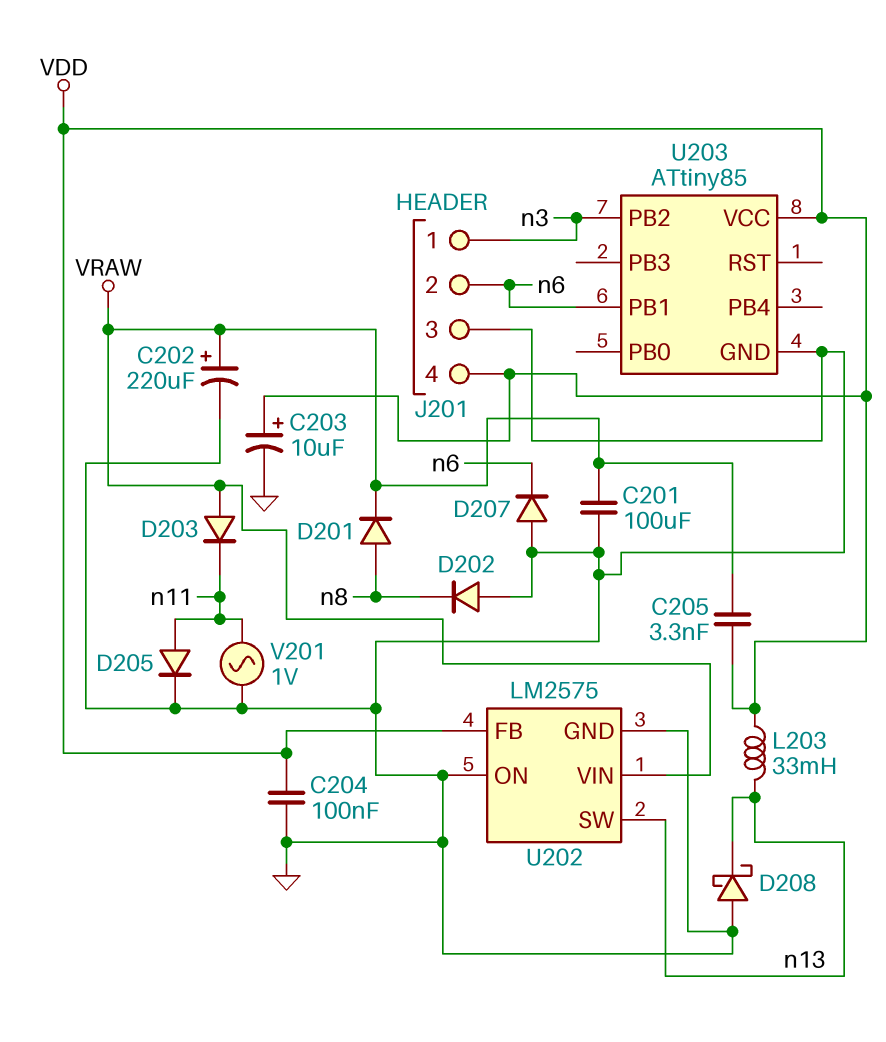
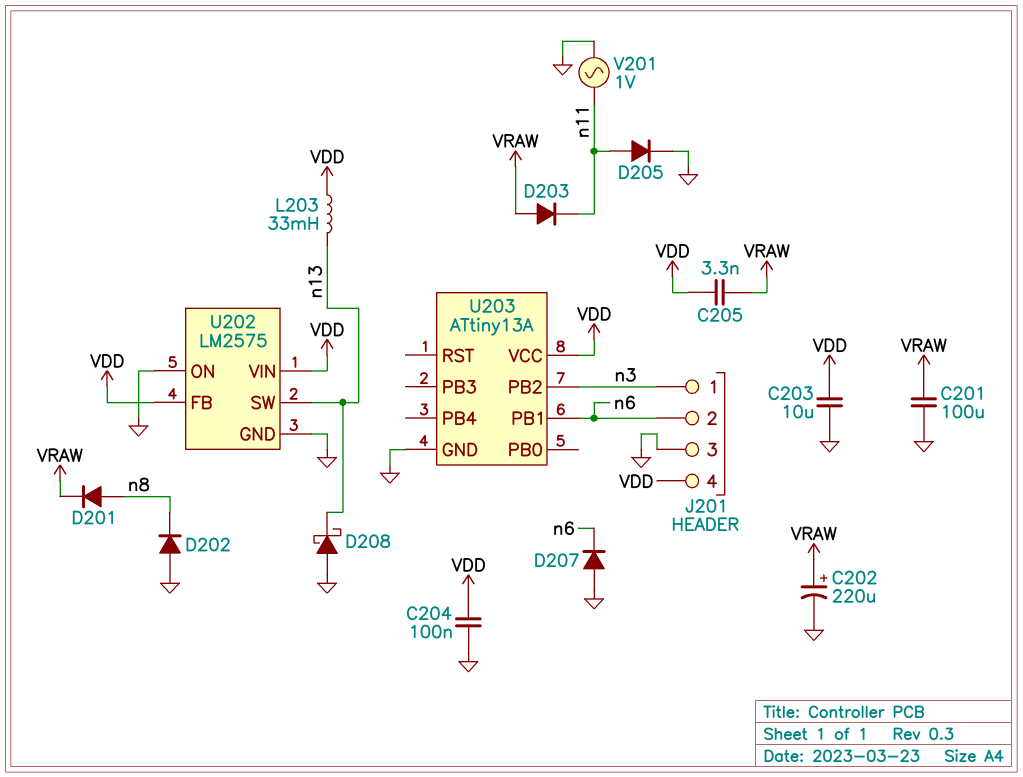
C203: 10uF (plus VDD, minus GND) -> 10uF (GND, VDD)
U202 pin VIN: VRAW -> VDD
U203: ATtiny85 -> ATtiny13A

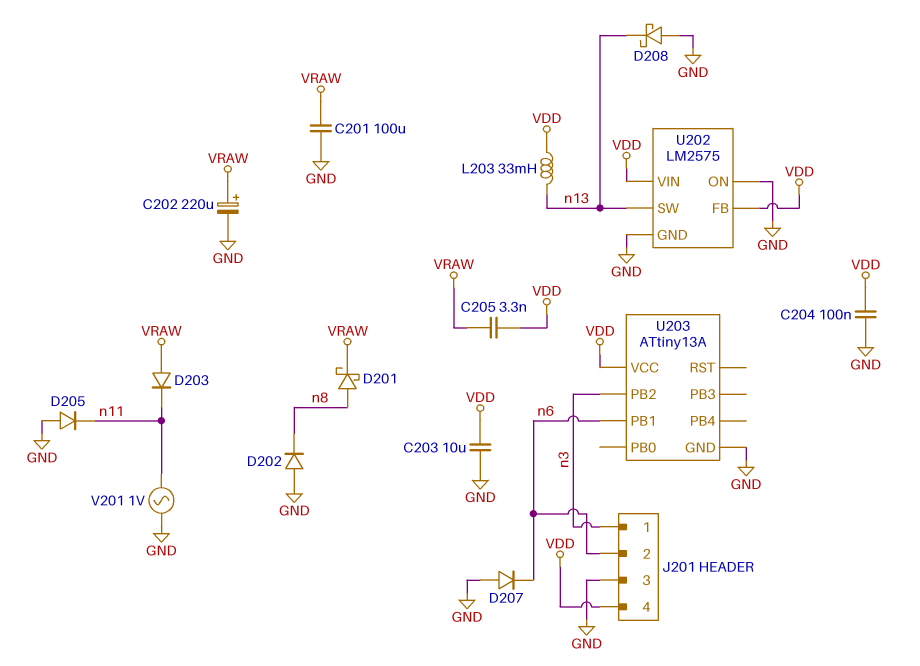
D201: diode (A n8, K VRAW) -> schottky (A n8, K VRAW)
D205: diode (A n11, K GND) -> diode (A GND, K n11)

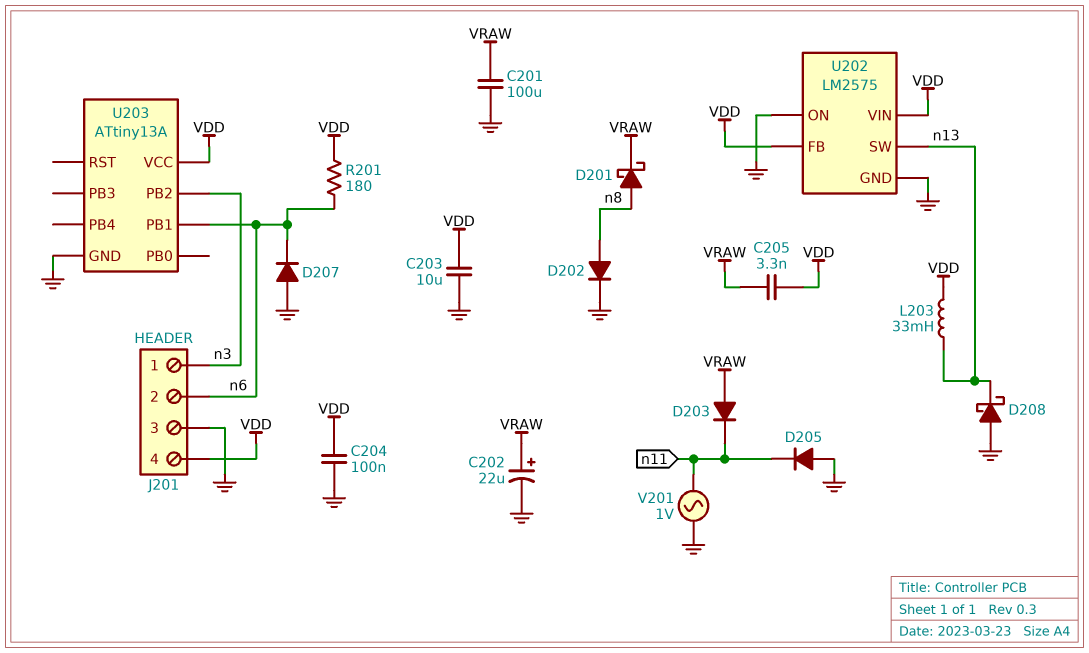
C202: 220uF (plus VRAW, minus GND) -> 22uF (plus VRAW, minus GND)
D202: diode (A GND, K n8) -> diode (A n8, K GND)
R201: none -> 180 (VDD, n6)

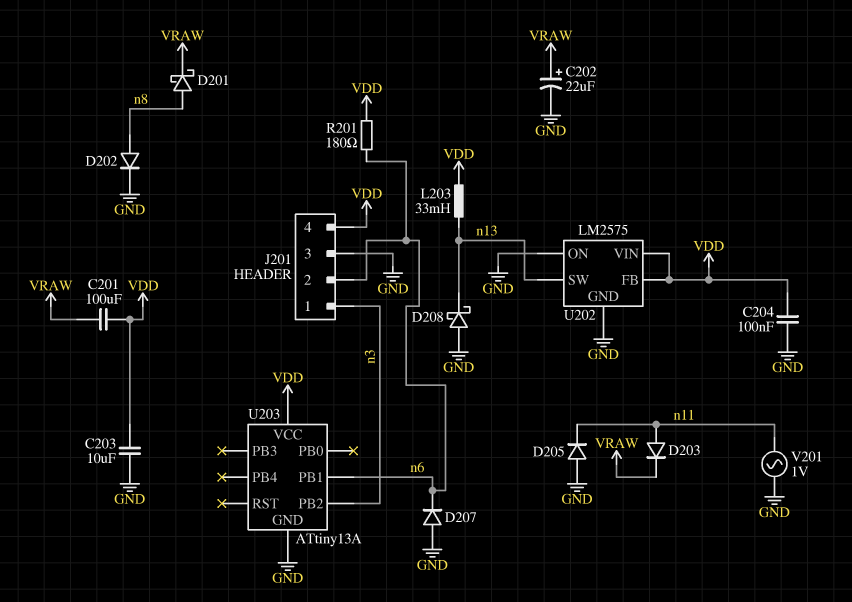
C201: 100uF (GND, VRAW) -> 100uF (VDD, VRAW)
C205: 3.3nF (VDD, VRAW) -> none
D203: diode (A VRAW, K n11) -> diode (A n11, K VRAW)

